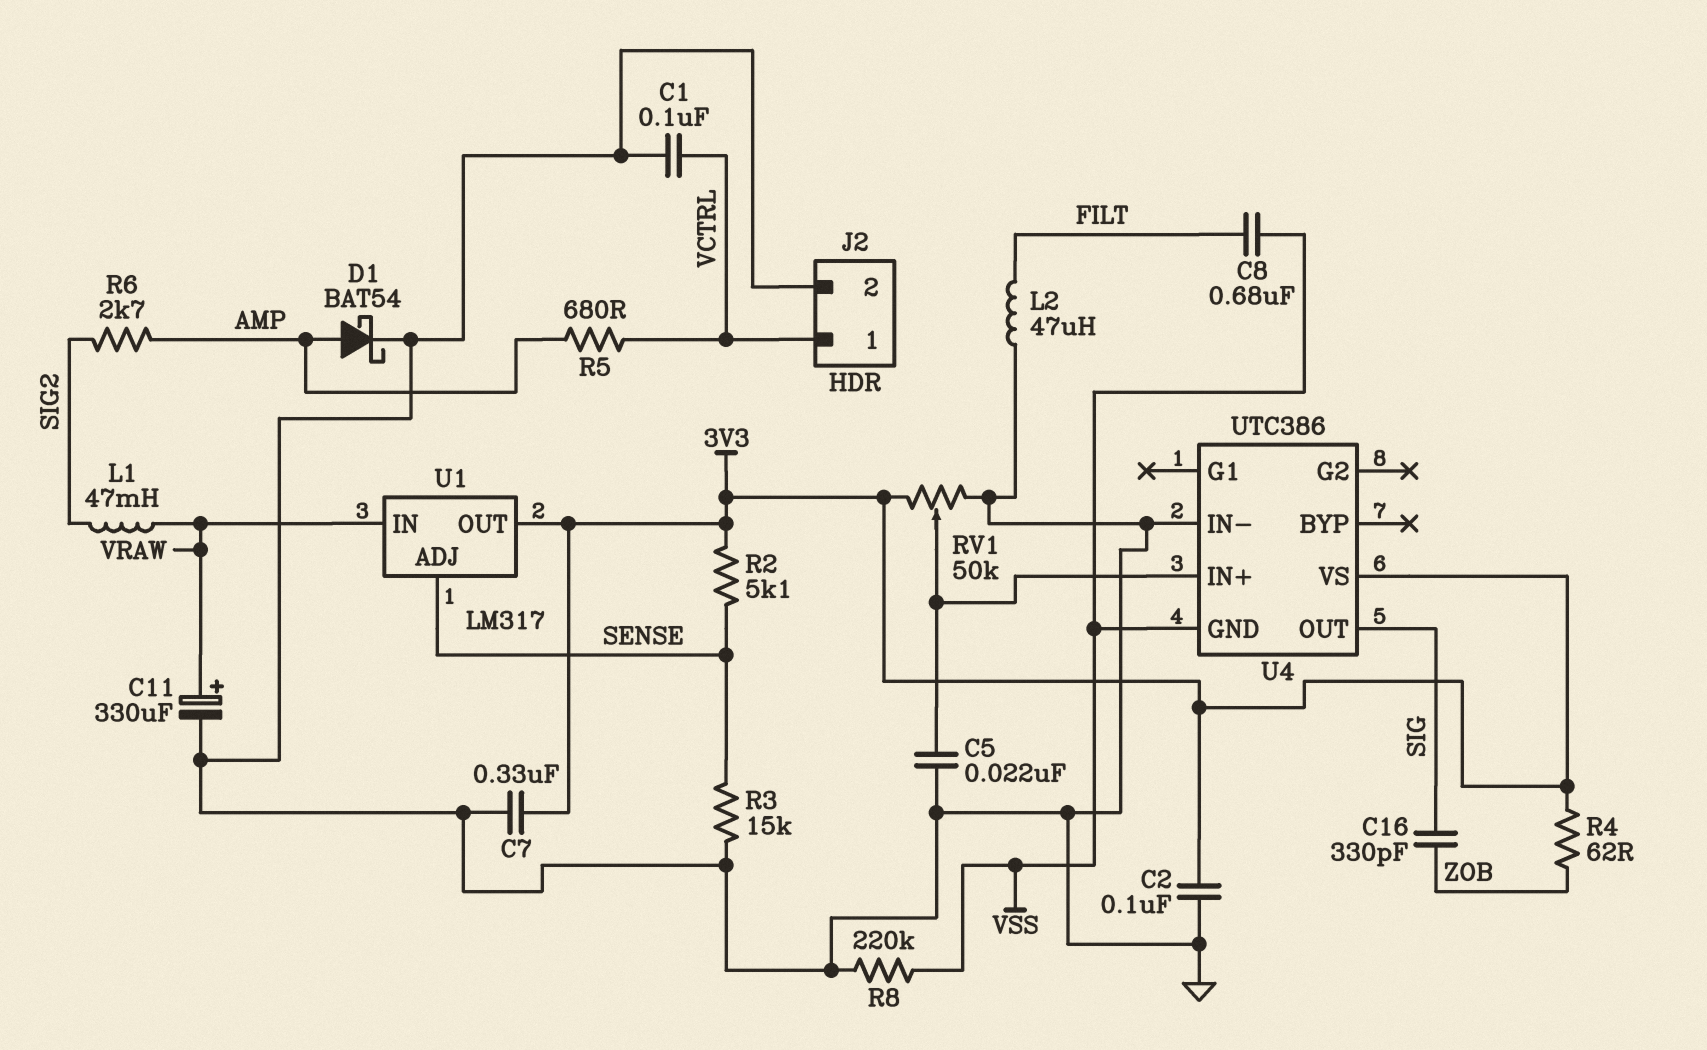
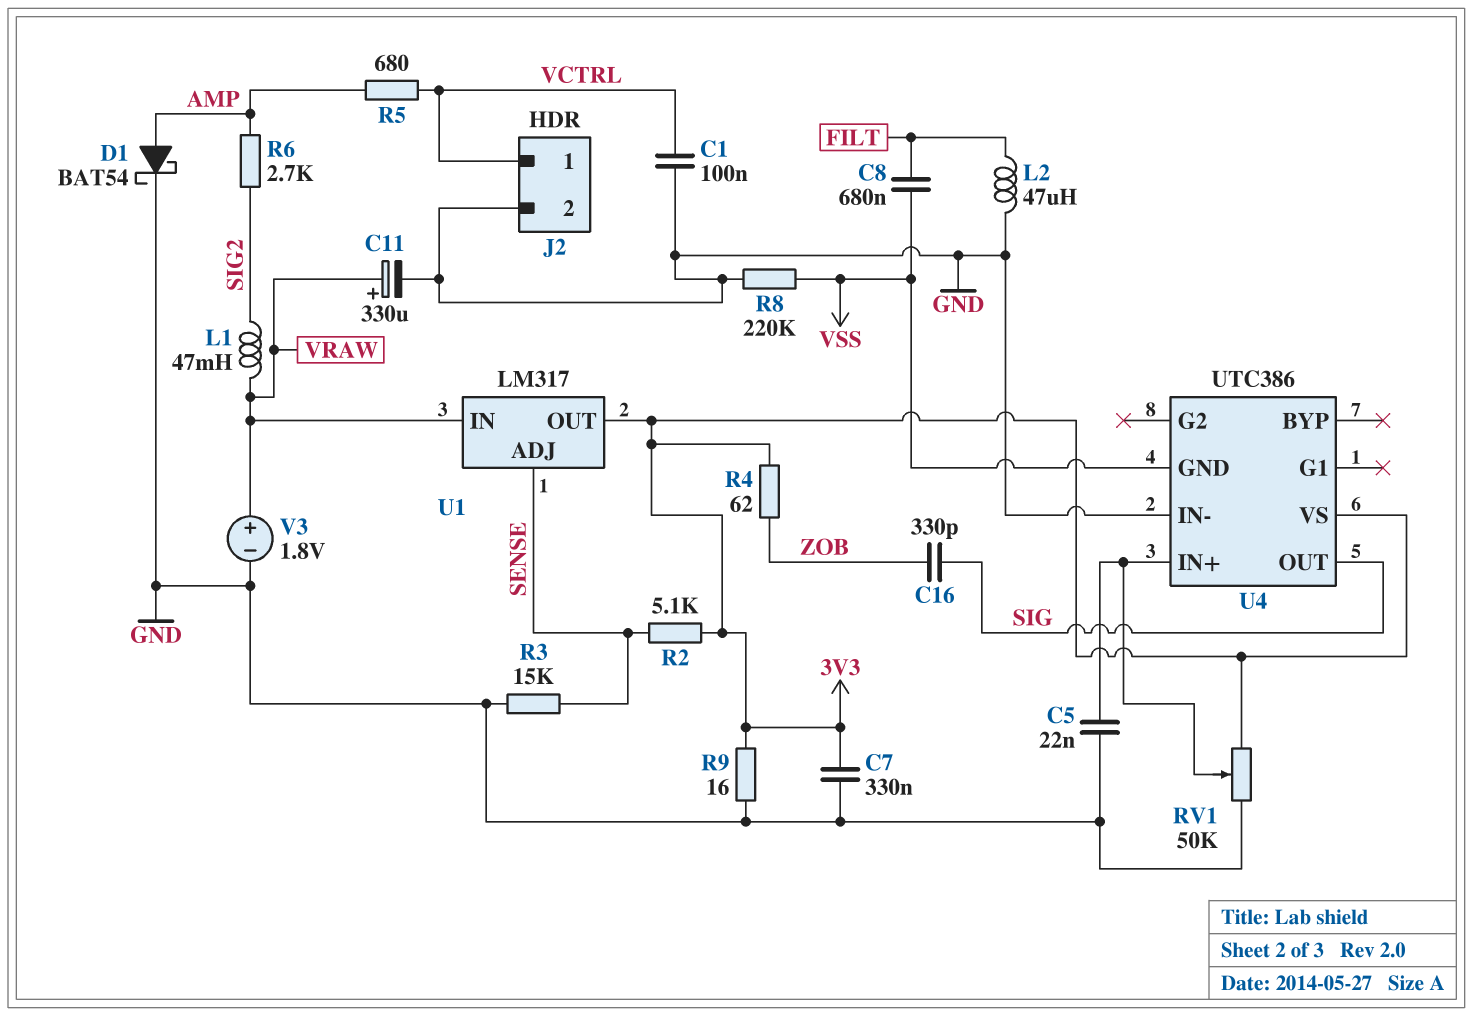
C2: 100nF (3V3, GND) -> none
R9: none -> 16 (3V3, GND)
V3: none -> 1.8V (plus VRAW, minus GND)

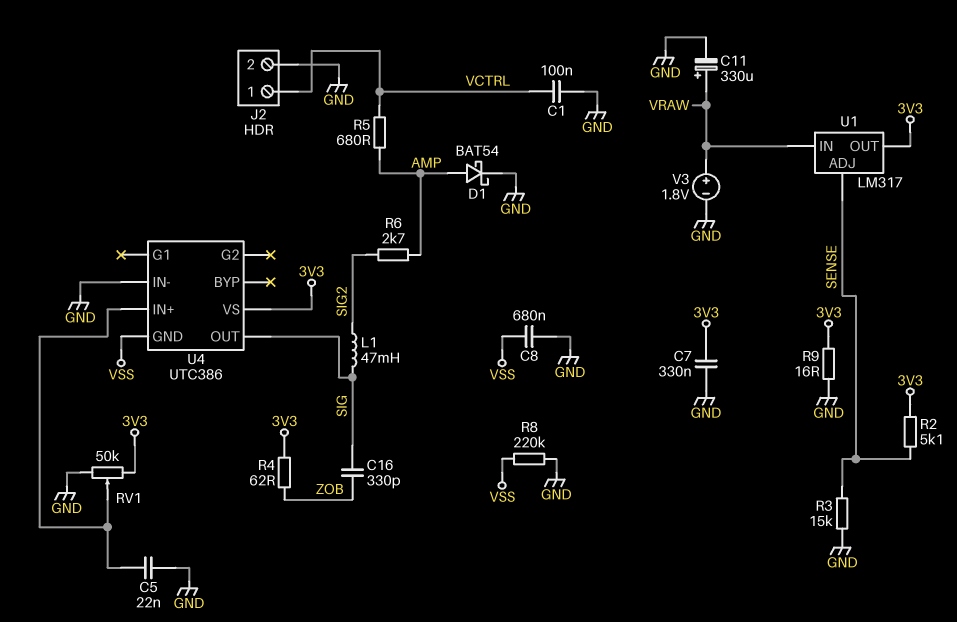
C8: 680nF (FILT, VSS) -> 680nF (GND, VSS)
L1: 47mH (SIG2, VRAW) -> 47mH (SIG, SIG2)
L2: 47uH (FILT, GND) -> none

